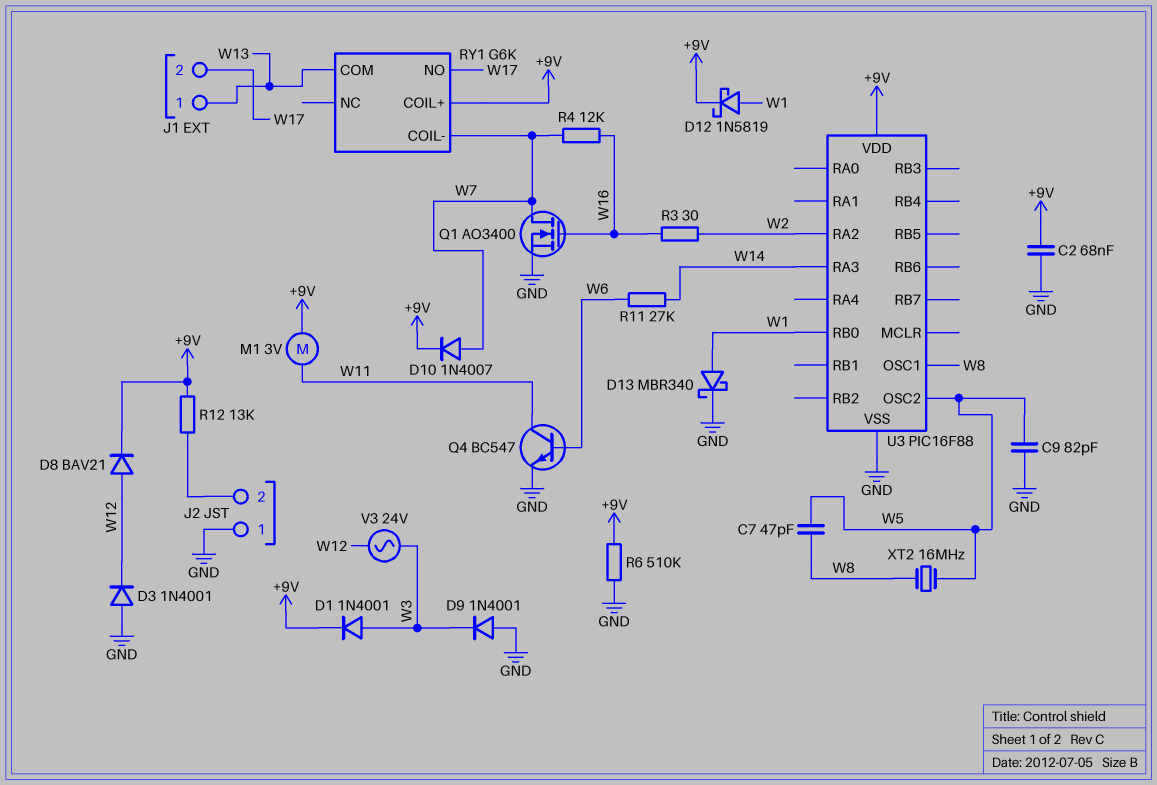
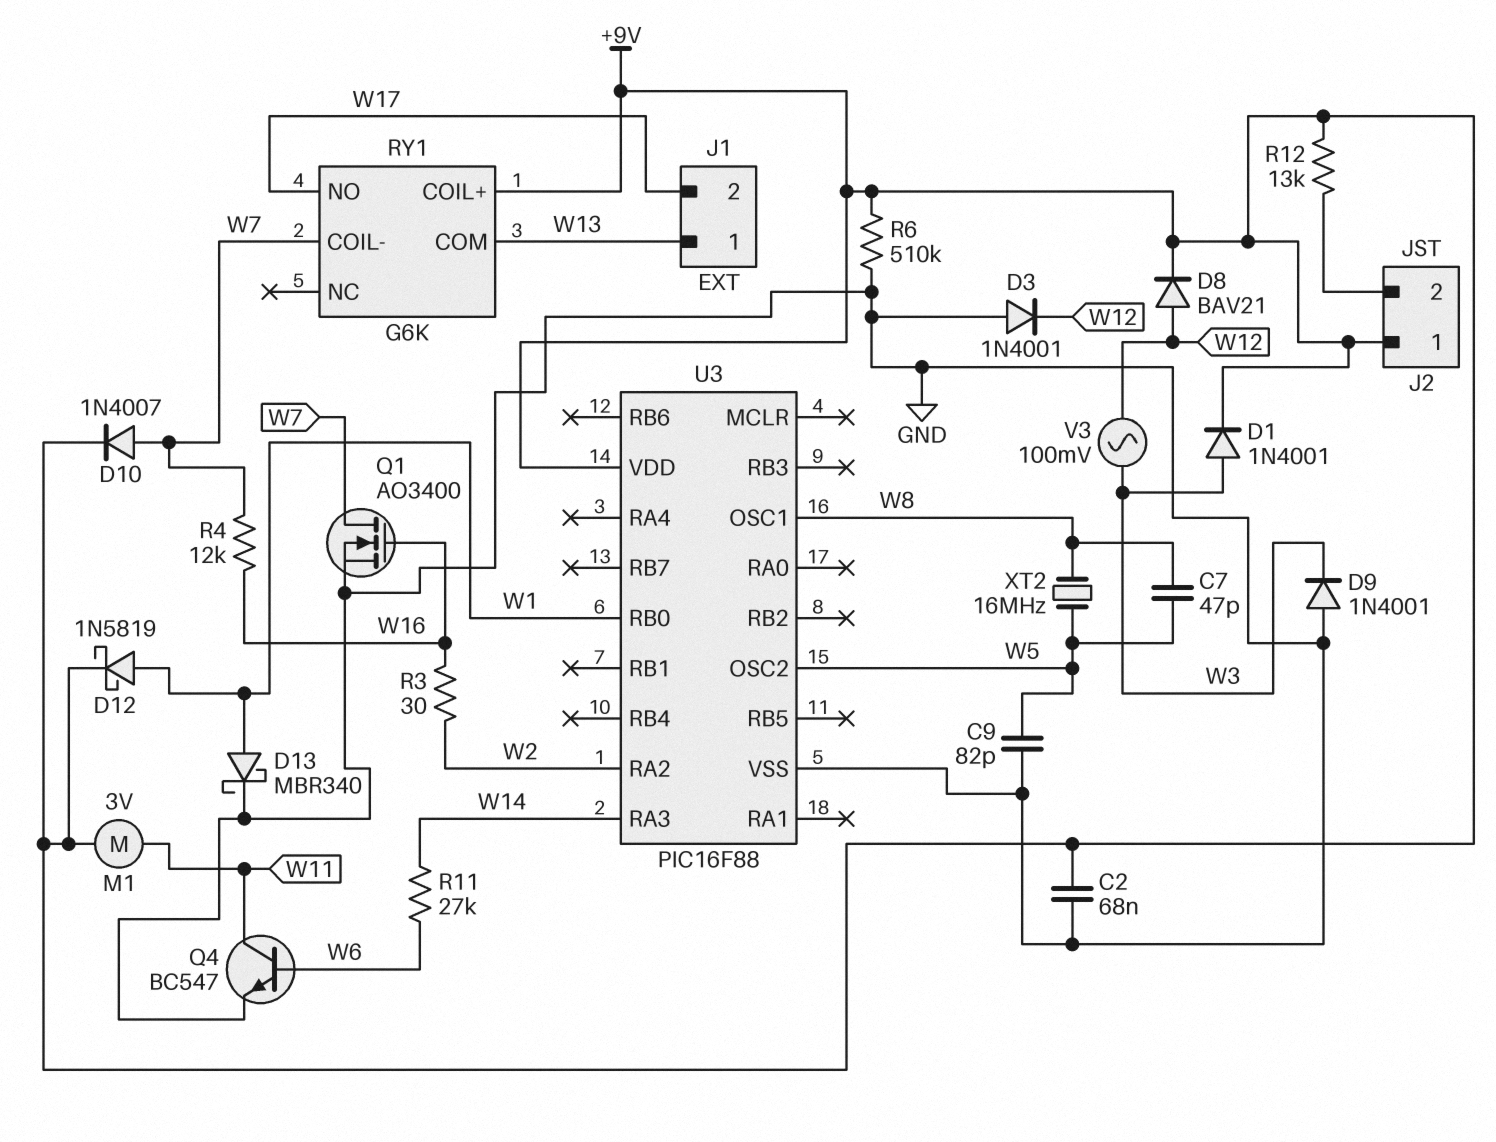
J2 pin 1: GND -> +9V
V3: AC 24V (W3, W12) -> AC 100mV (W3, W12)

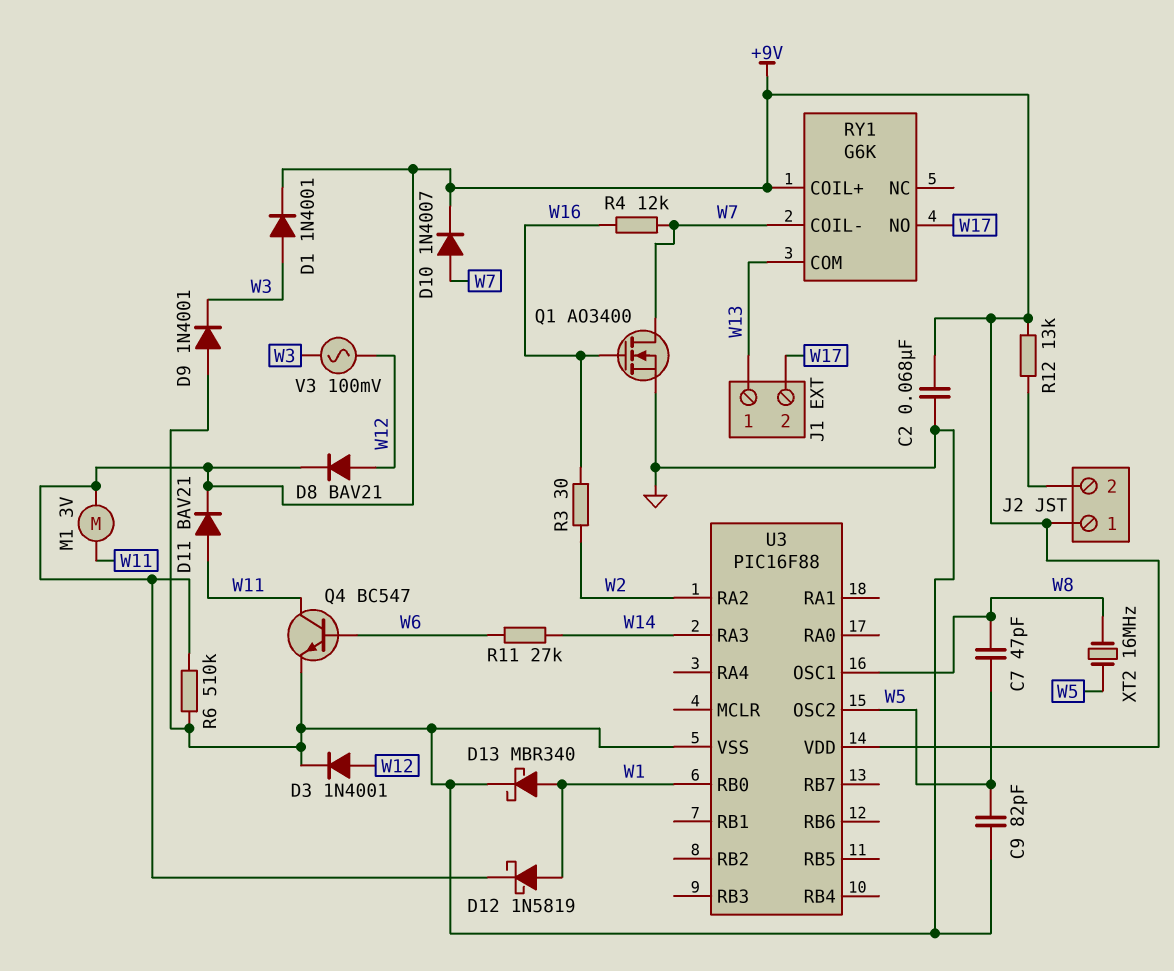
D3: diode 1N4001 (A GND, K W12) -> diode 1N4001 (A W12, K GND)
D11: none -> diode BAV21 (A W11, K +9V)

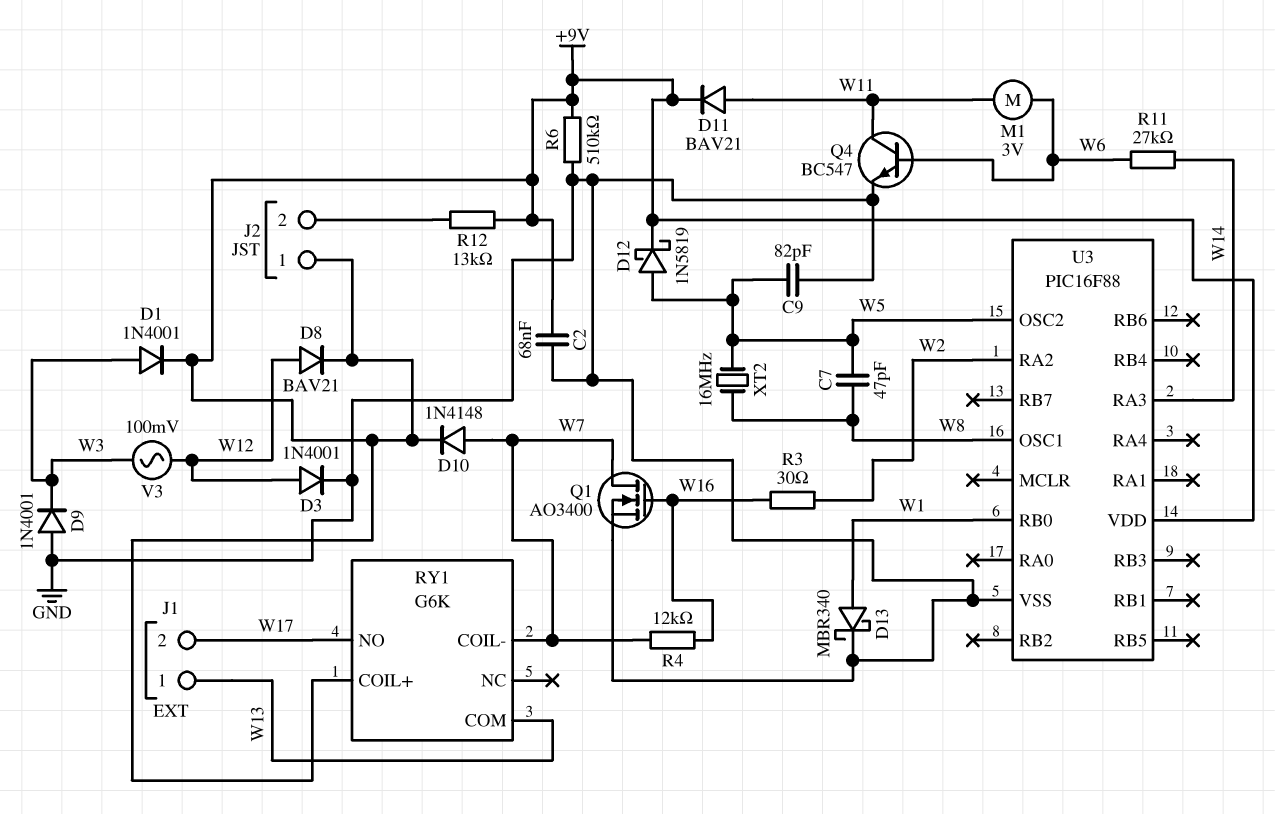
D10: diode 1N4007 (A W7, K +9V) -> diode 1N4148 (A W7, K +9V)
D12: schottky 1N5819 (A W1, K +9V) -> schottky 1N5819 (A W5, K +9V)
M1: motor 3V (+9V, W11) -> motor 3V (W6, W11)

